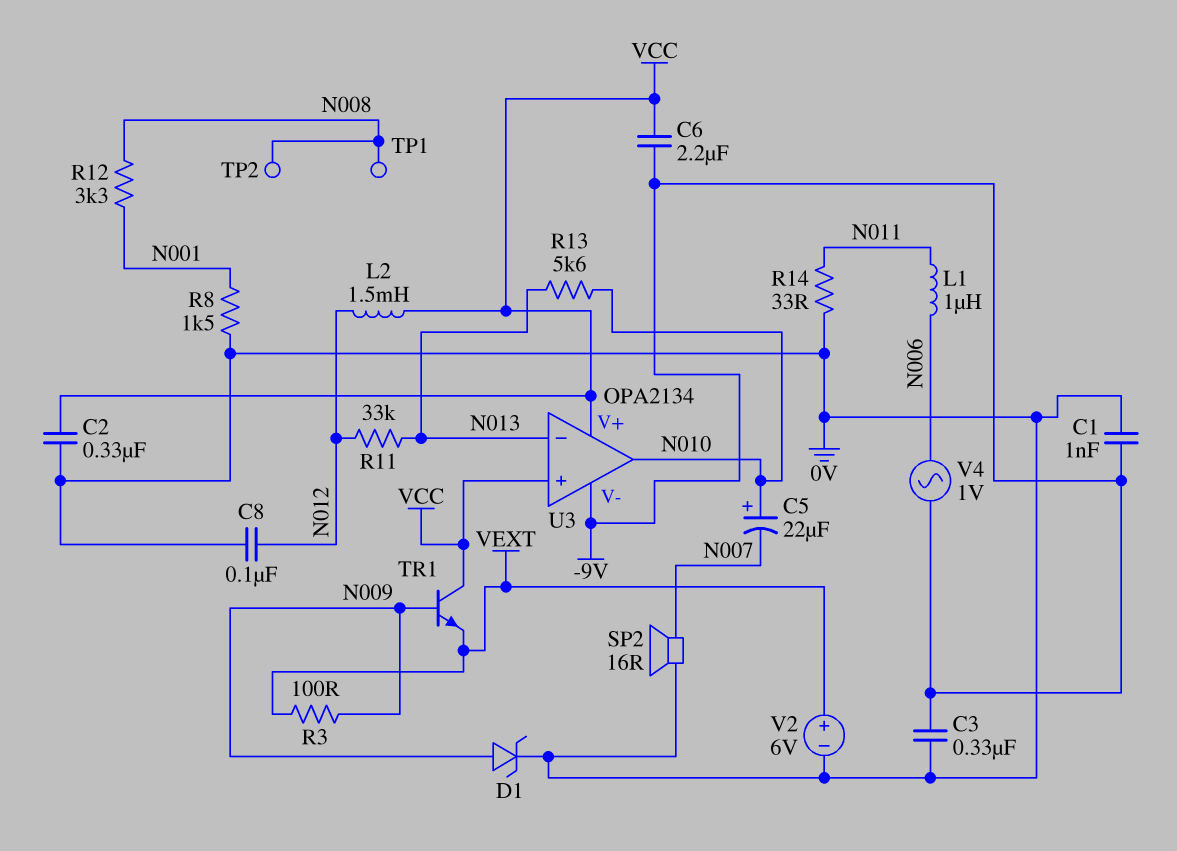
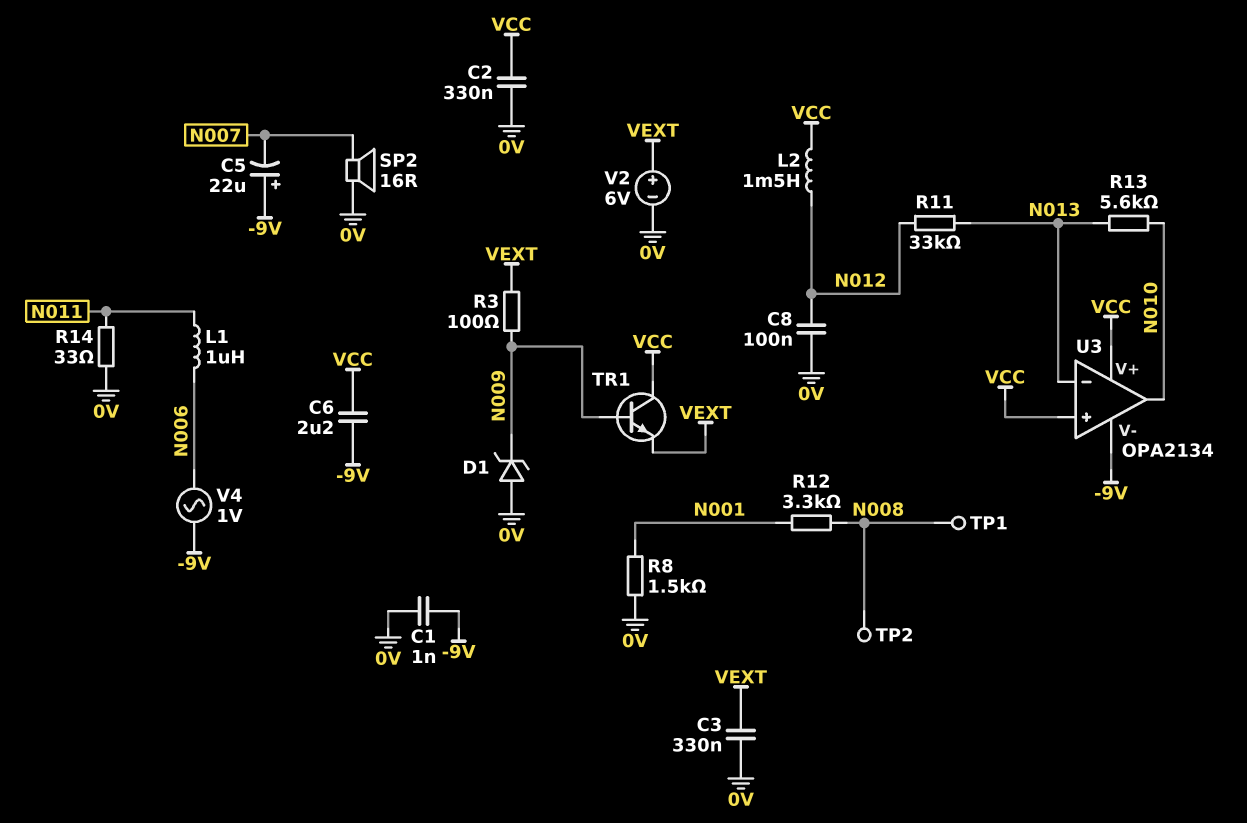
C3: 330nF (-9V, 0V) -> 330nF (0V, VEXT)
C5: 22uF (plus N010, minus N007) -> 22uF (plus -9V, minus N007)
D1: zener (A N009, K 0V) -> zener (A 0V, K N009)

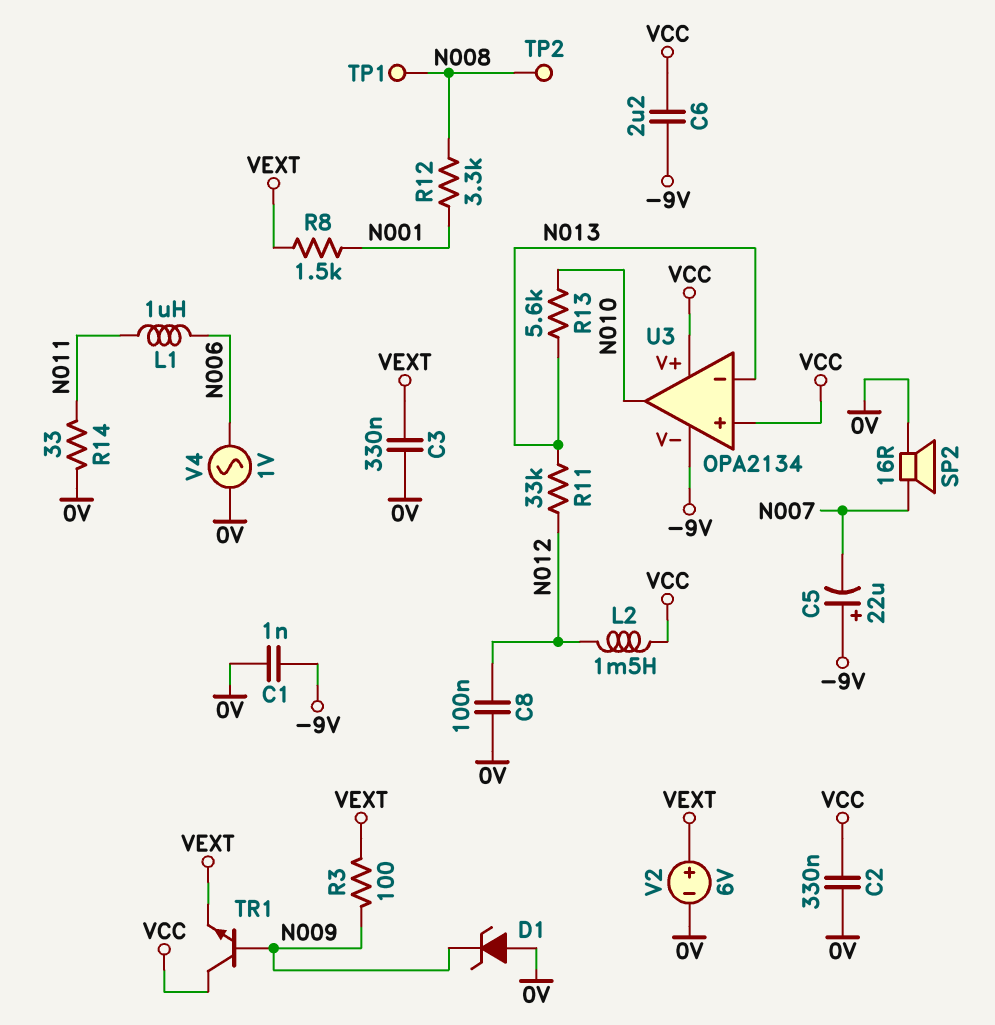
R8: 1.5k (0V, N001) -> 1.5k (N001, VEXT)
V4: AC 1V (-9V, N006) -> AC 1V (0V, N006)

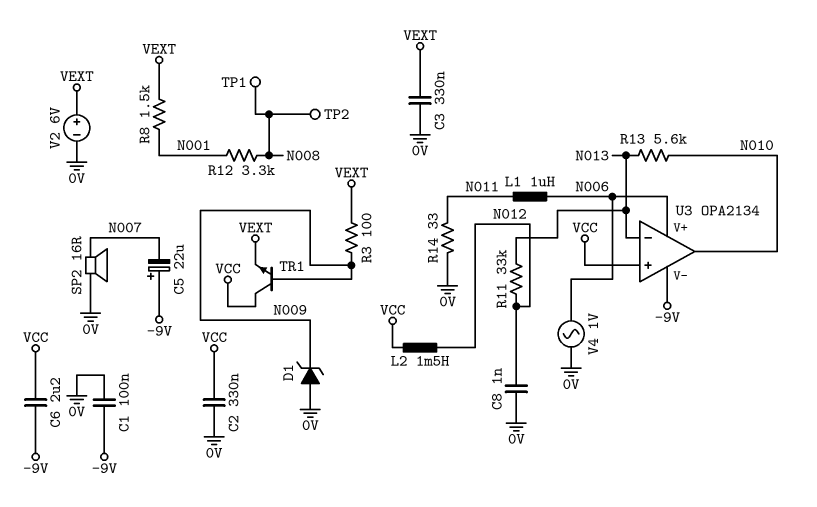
C1: 1nF (-9V, 0V) -> 100nF (-9V, 0V)
C8: 100nF (0V, N012) -> 1nF (0V, N012)
U3 pin V+: VCC -> N006

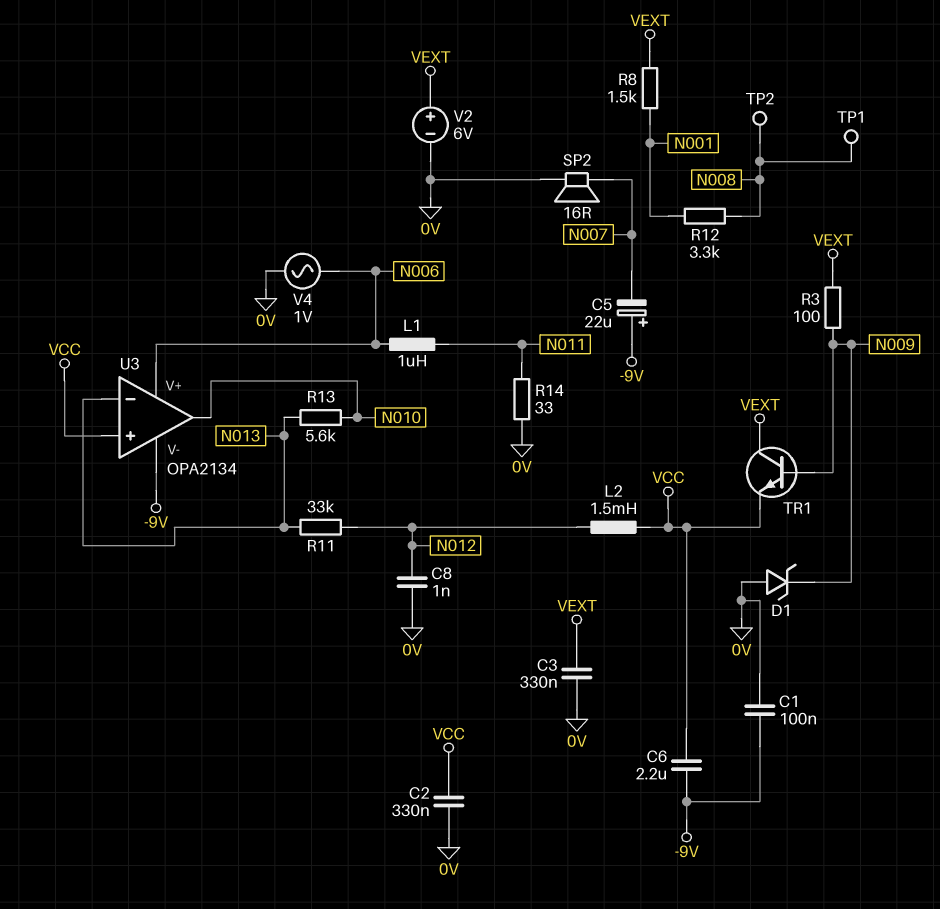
TR1: NPN (B N009, C VCC, E VEXT) -> NPN (B N009, C VEXT, E VCC)

